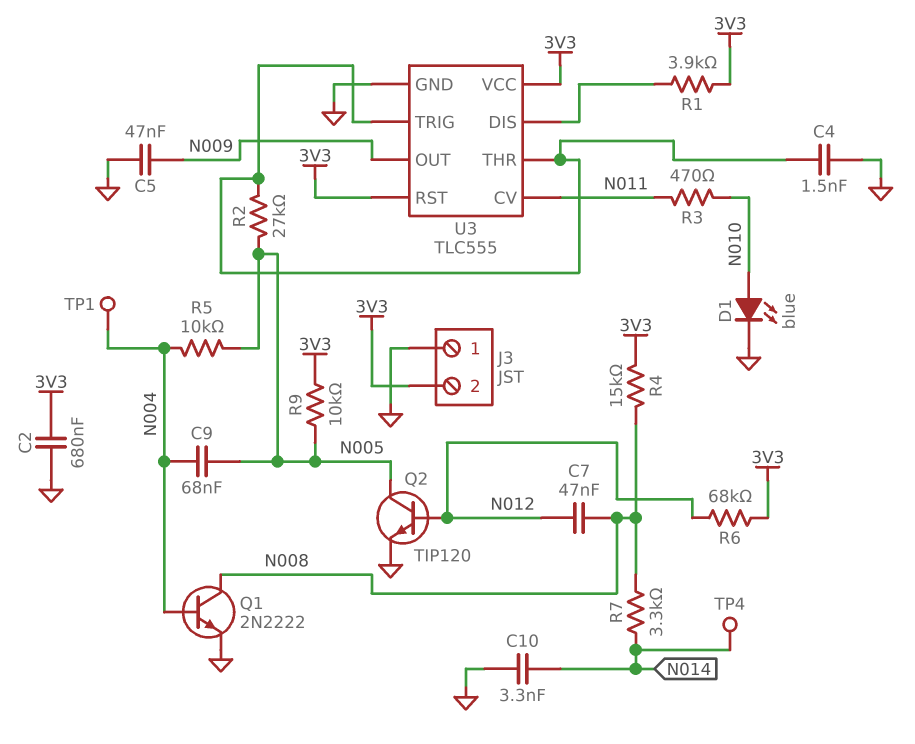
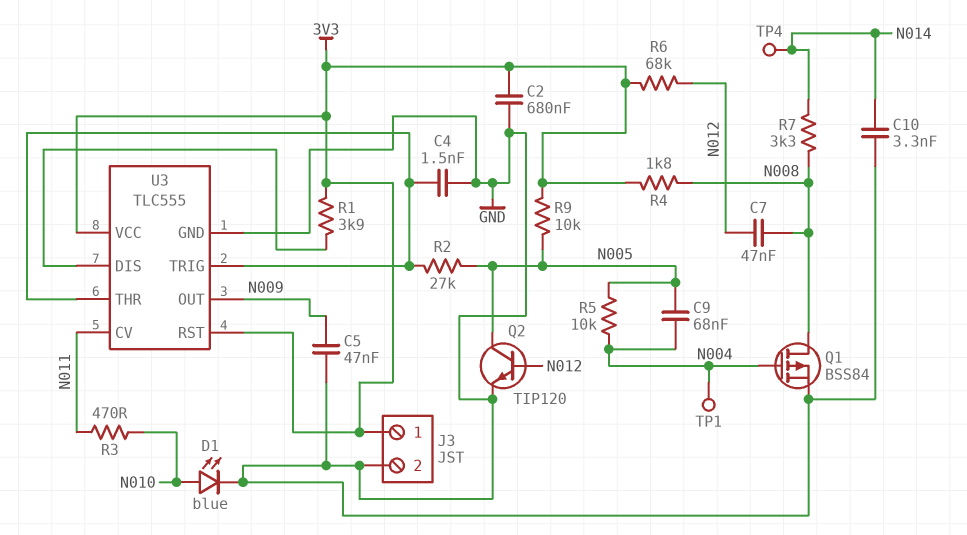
J3 pin 1: GND -> 3V3
J3 pin 2: 3V3 -> GND
Q1: NPN 2N2222 (B N004, C N008, E GND) -> PMOS BSS84 (G N004, D N008, S GND)
R4: 15k (3V3, N008) -> 1.8k (3V3, N008)

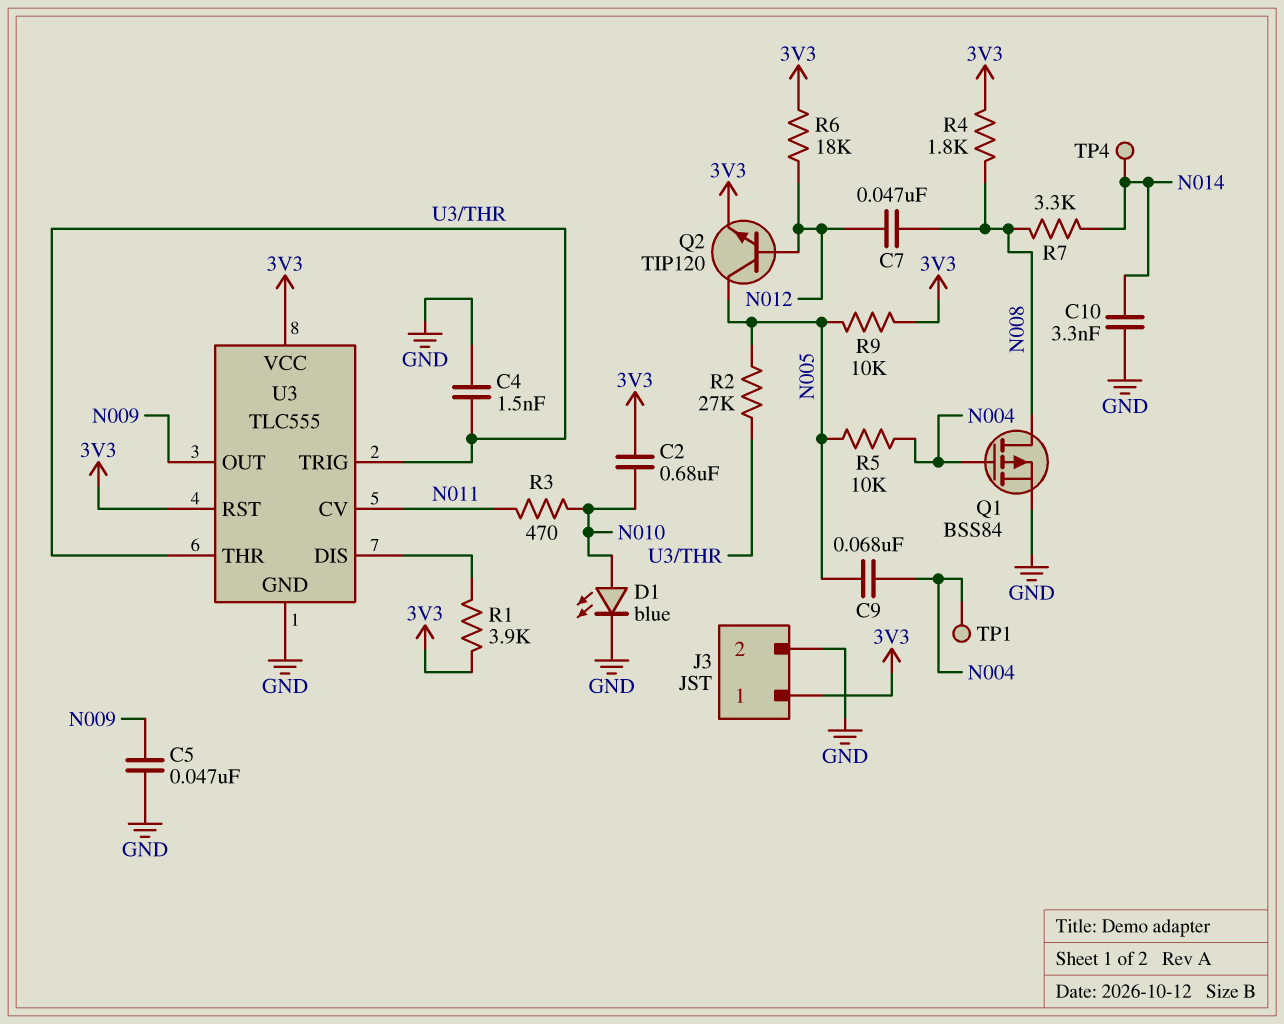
C2: 680nF (3V3, GND) -> 680nF (3V3, N010)
Q2: NPN TIP120 (B N012, C N005, E GND) -> NPN TIP120 (B N012, C N005, E 3V3)
R6: 68k (3V3, N012) -> 18k (3V3, N012)

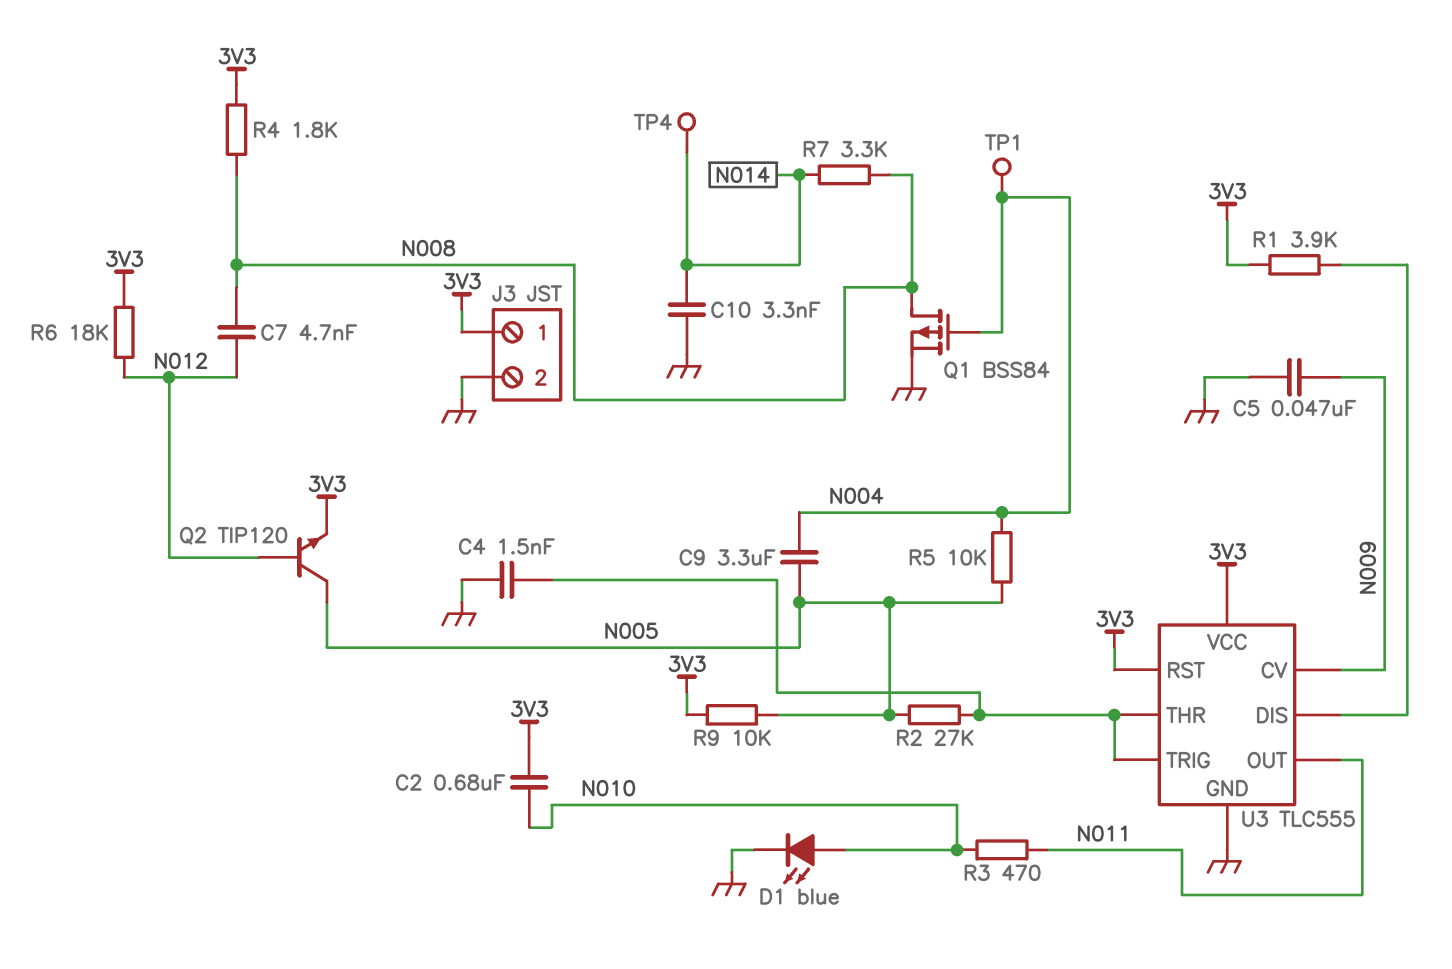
C7: 47nF (N008, N012) -> 4.7nF (N008, N012)
C9: 68nF (N004, N005) -> 3.3uF (N004, N005)
U3 pin CV: N011 -> N009
U3 pin OUT: N009 -> N011

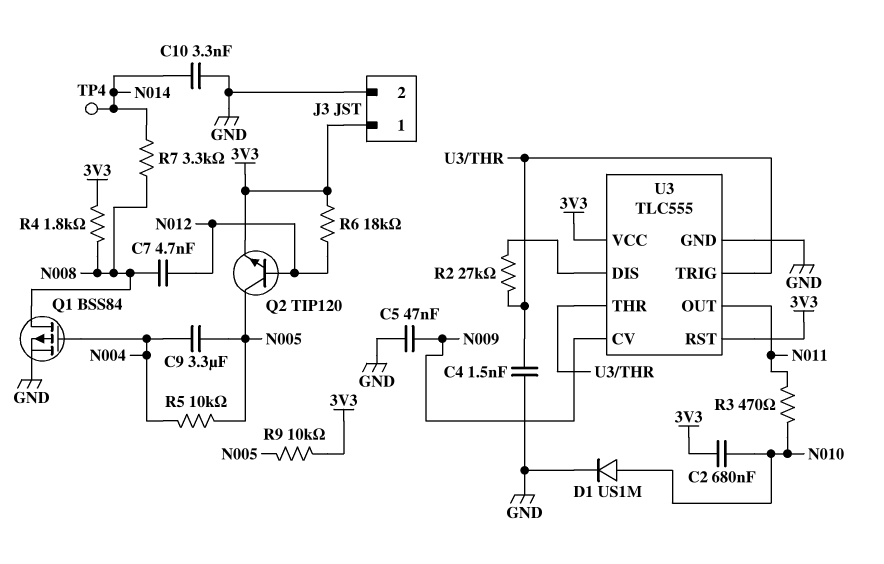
D1: LED blue (A N010, K GND) -> diode US1M (A N010, K GND)
R1: 3.9k (3V3, U3/DIS) -> none
R2: 27k (N005, U3/THR) -> 27k (U3/DIS, U3/THR)
TP1: test point (N004) -> none

